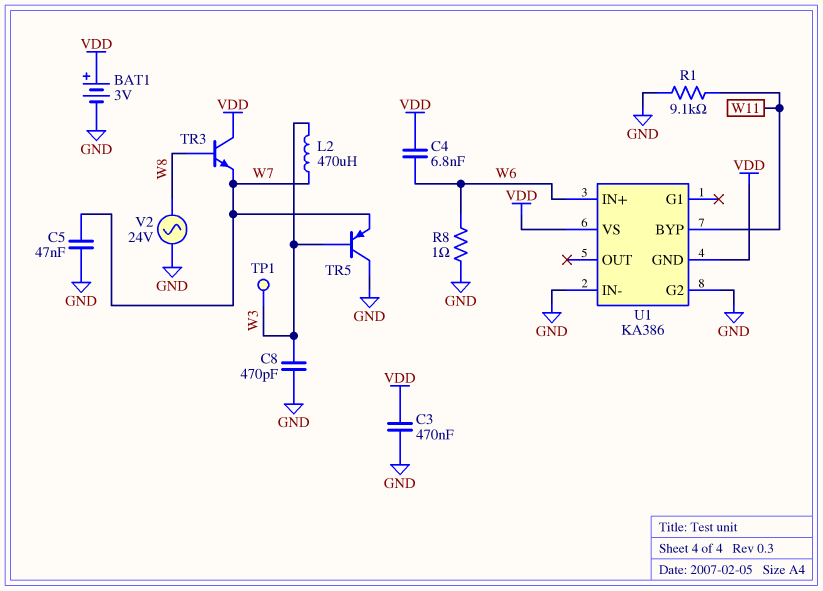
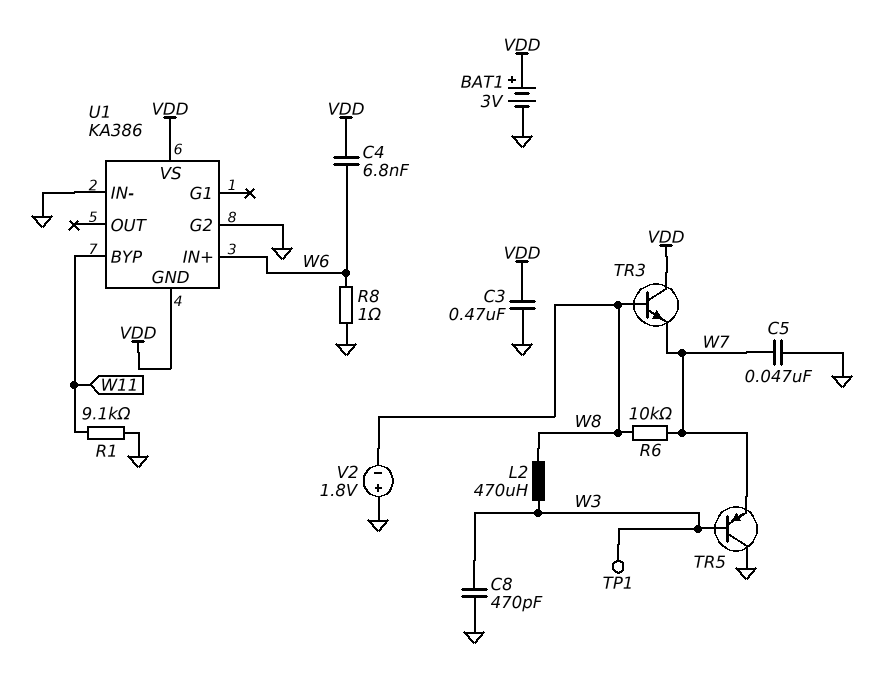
L2: 470uH (W3, W7) -> 470uH (W3, W8)
R6: none -> 10k (W7, W8)
V2: AC 24V (GND, W8) -> 1.8V (plus GND, minus W8)

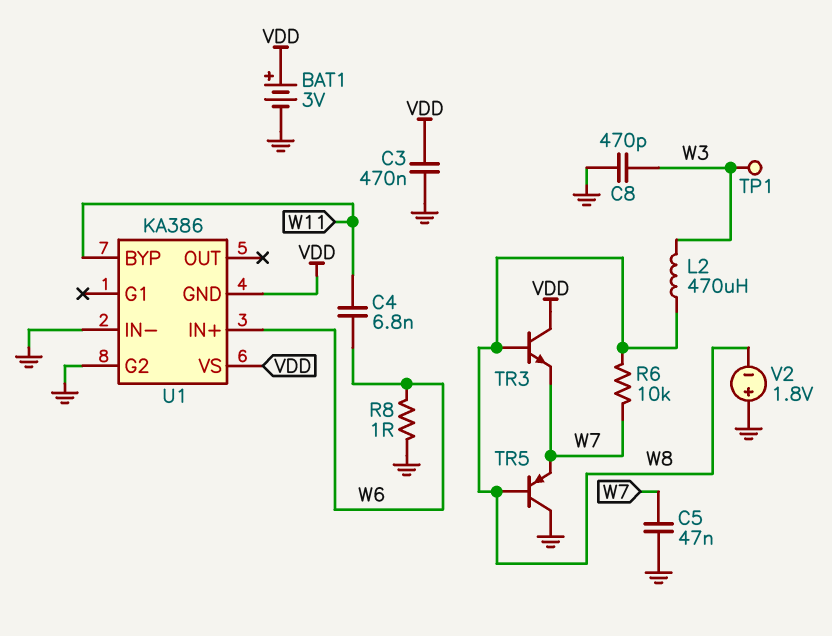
C4: 6.8nF (VDD, W6) -> 6.8nF (W6, W11)
R1: 9.1k (GND, W11) -> none
TR5: PNP (B W3, C GND, E W7) -> PNP (B W8, C GND, E W7)

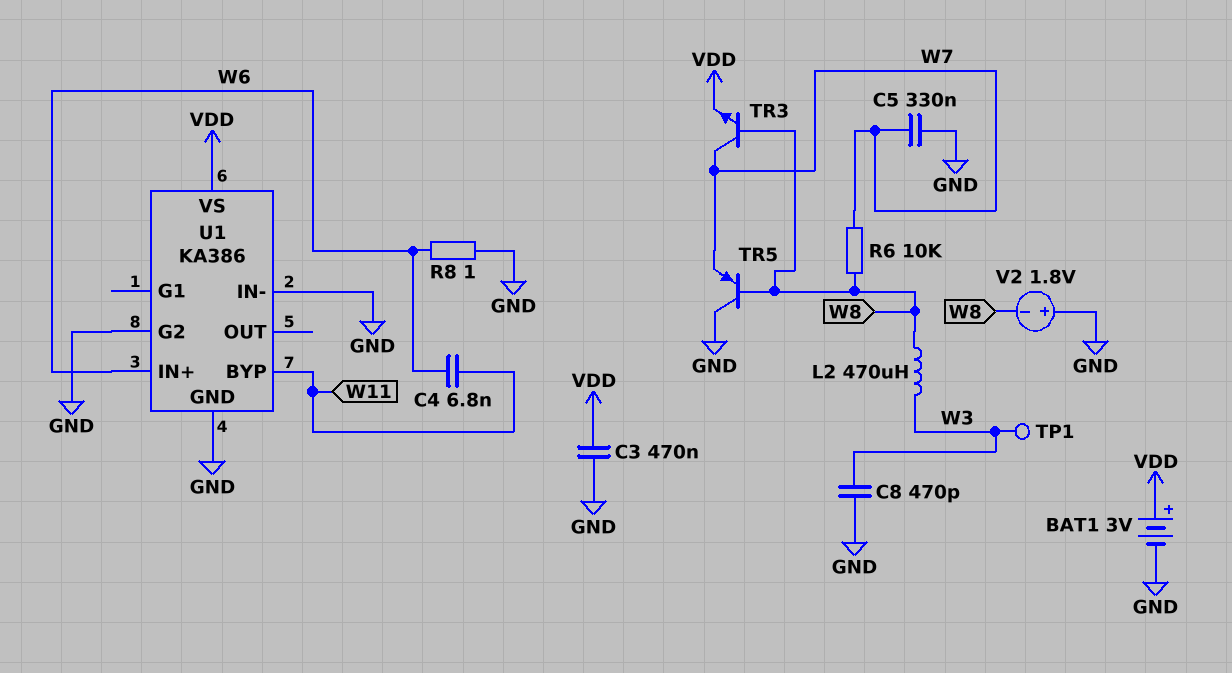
C5: 47nF (GND, W7) -> 330nF (GND, W7)
TR3: NPN (B W8, C VDD, E W7) -> NPN (B W8, C W7, E VDD)
U1 pin GND: VDD -> GND

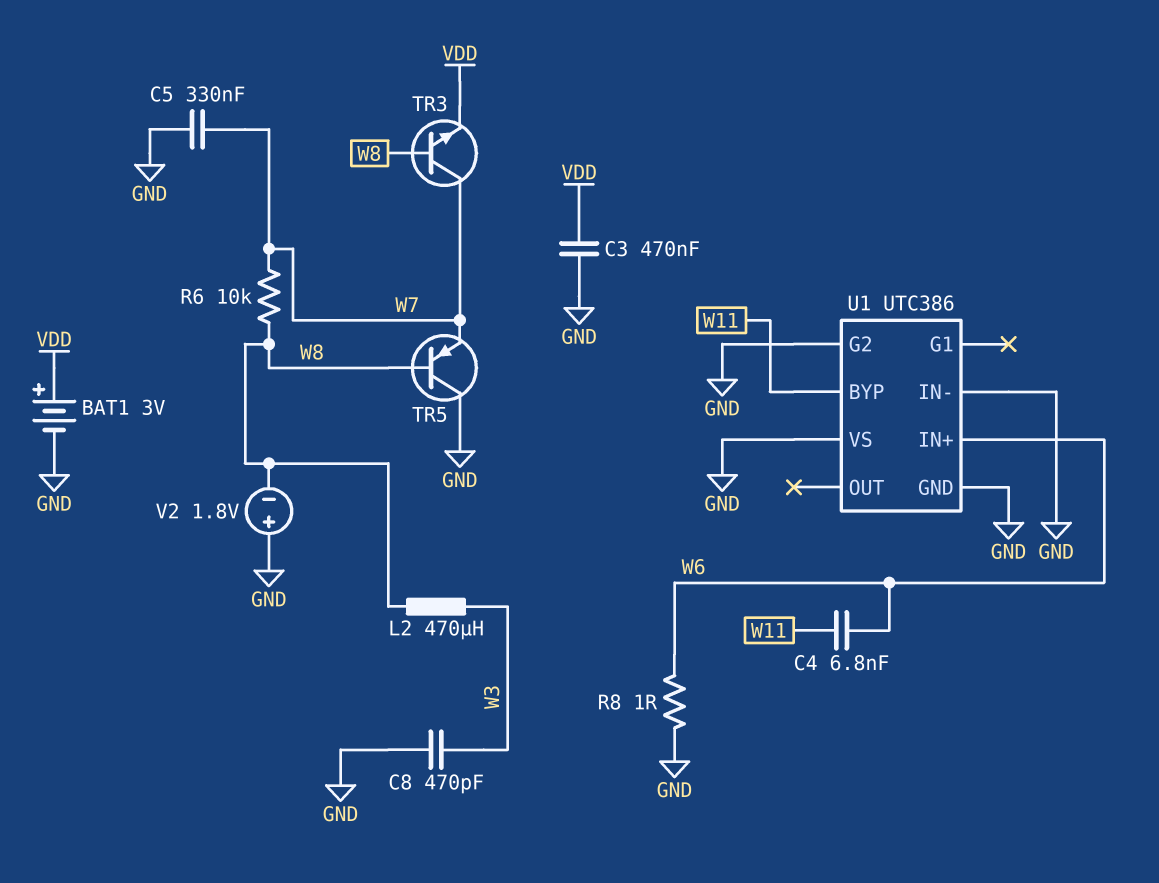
TP1: test point (W3) -> none
U1: KA386 -> UTC386
U1 pin VS: VDD -> GND

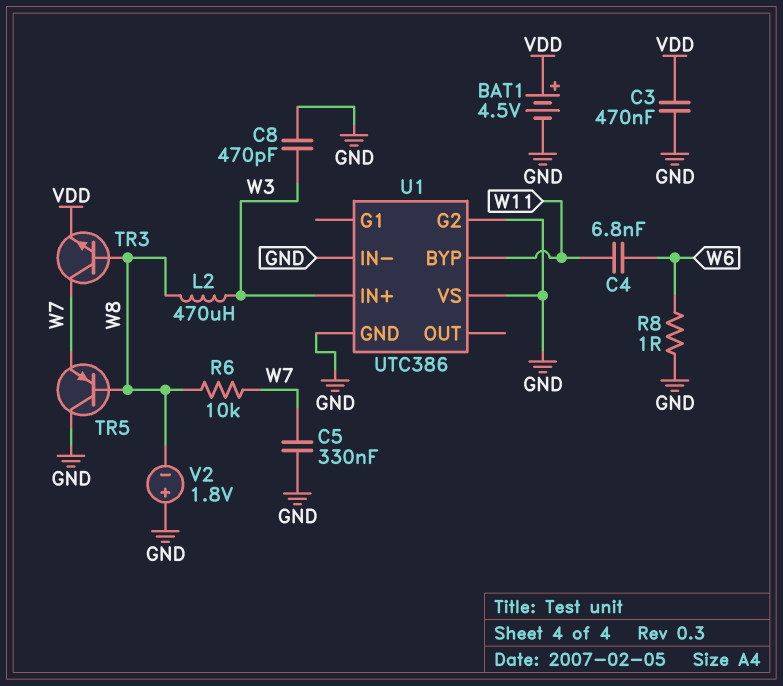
BAT1: 3V (plus VDD, minus GND) -> 4.5V (plus VDD, minus GND)
U1 pin IN+: W6 -> W3

